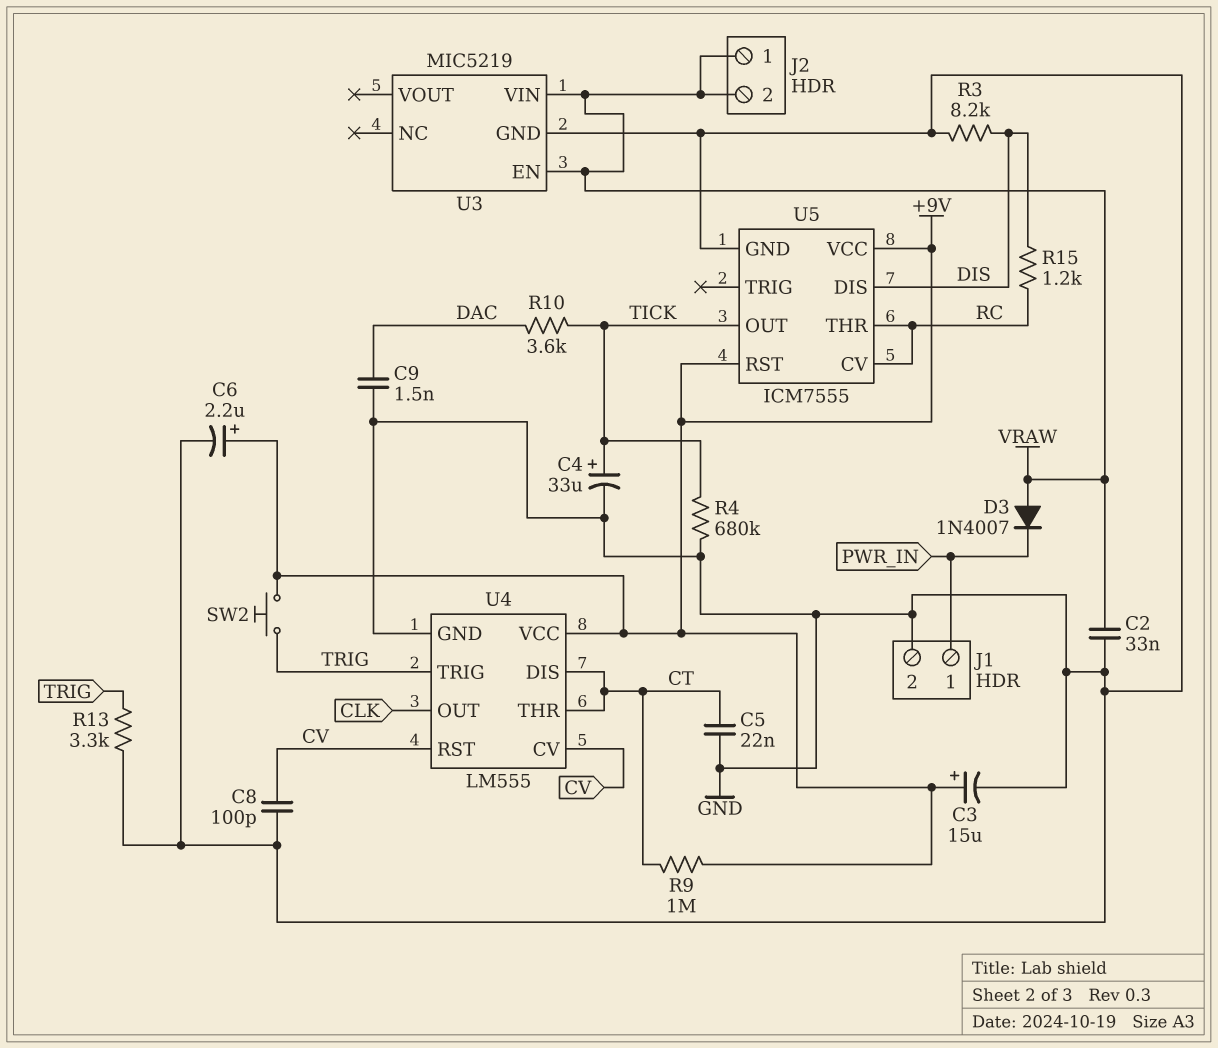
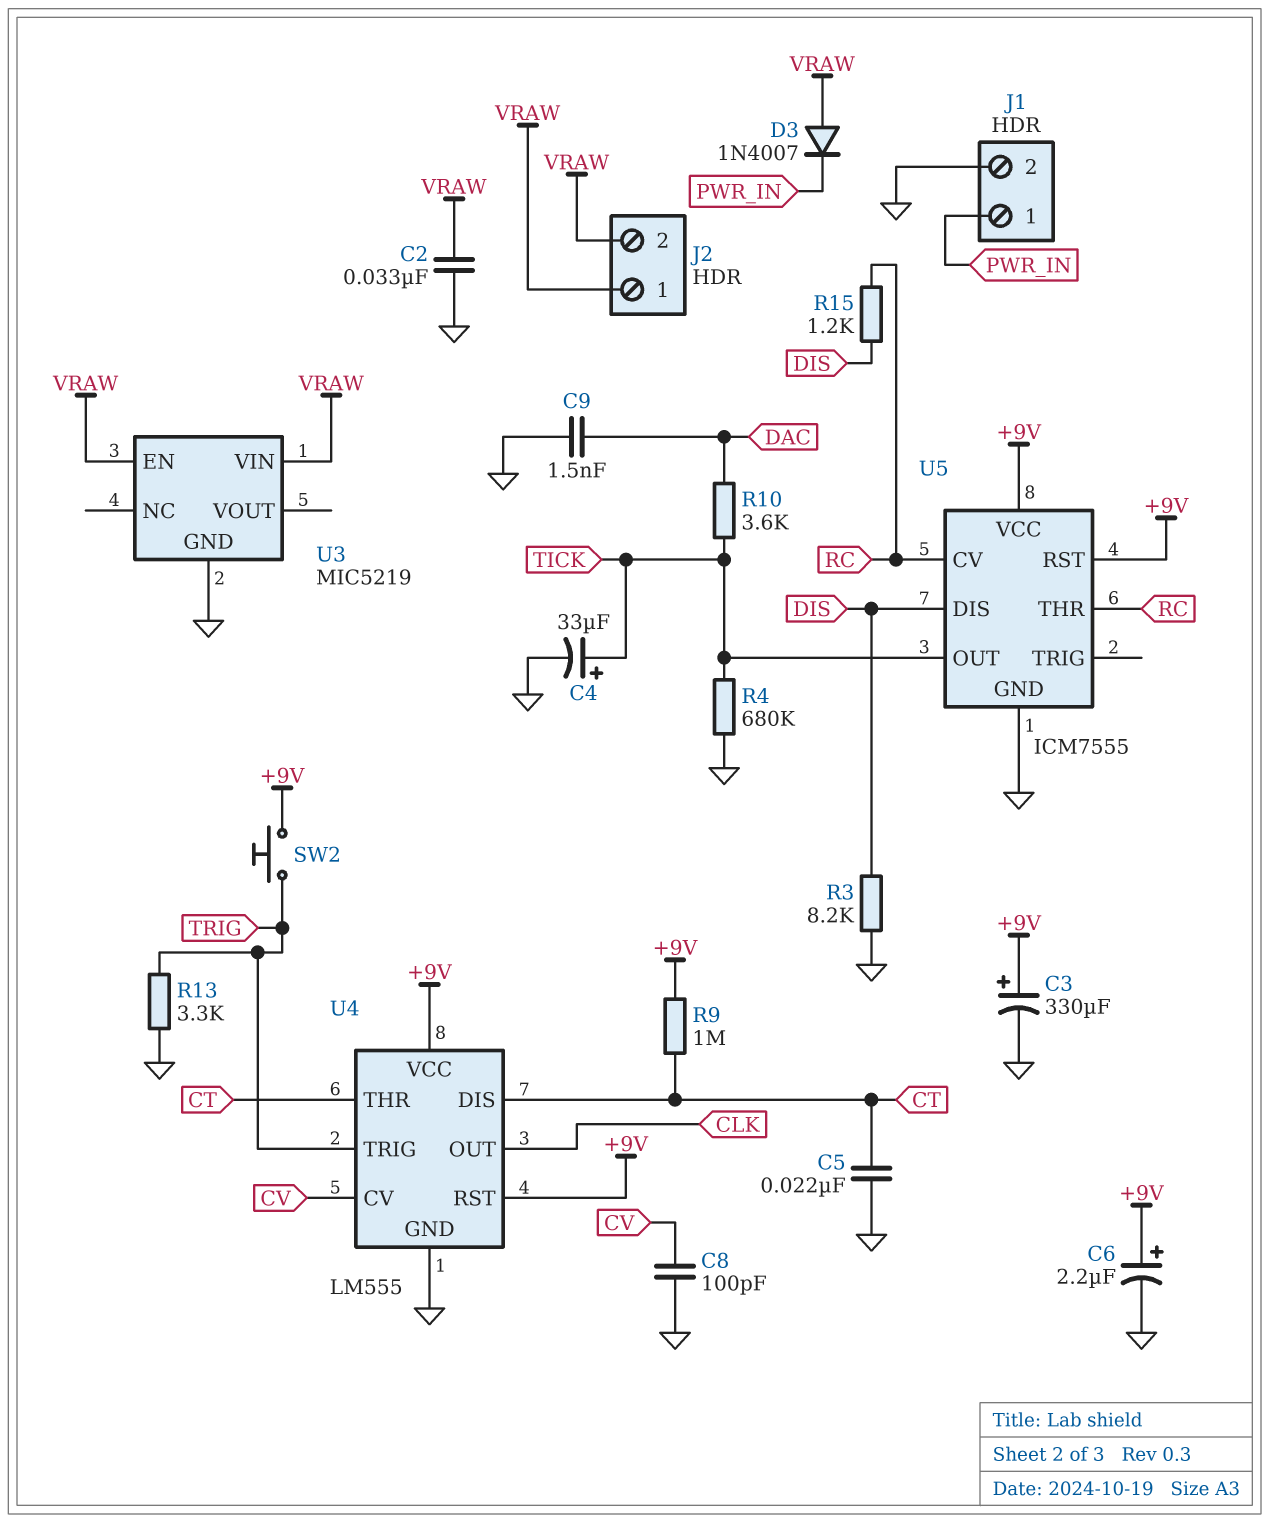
C3: 15uF (plus +9V, minus GND) -> 330uF (plus +9V, minus GND)
U4 pin RST: CV -> +9V

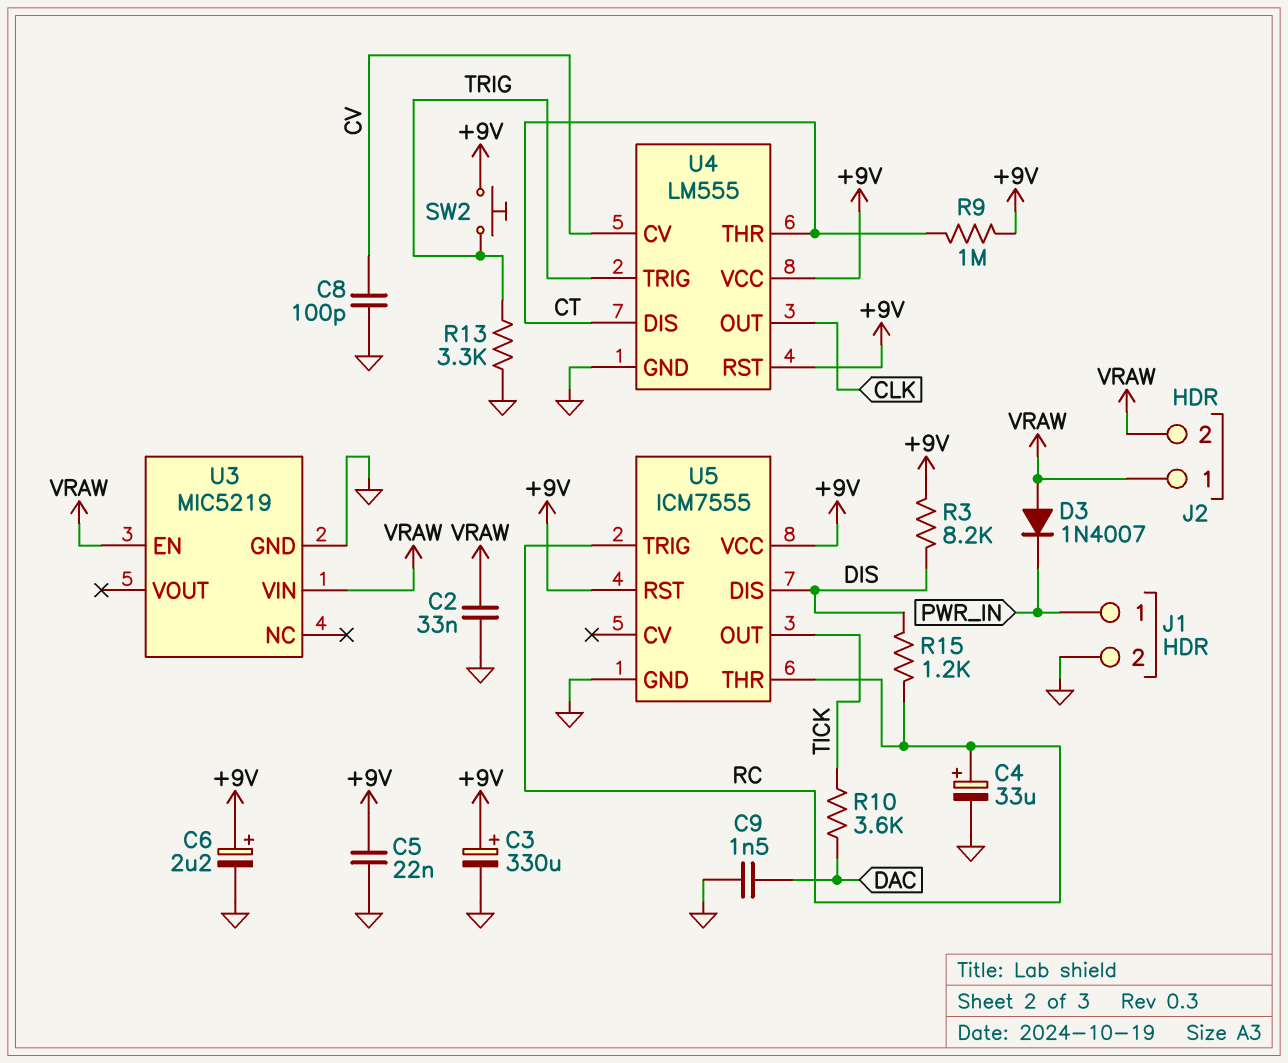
C4: 33uF (plus TICK, minus GND) -> 33uF (plus RC, minus GND)
C5: 22nF (CT, GND) -> 22nF (+9V, GND)
R3: 8.2k (DIS, GND) -> 8.2k (+9V, DIS)
R4: 680k (GND, TICK) -> none
U5 pin CV: RC -> none
U5 pin TRIG: none -> RC

